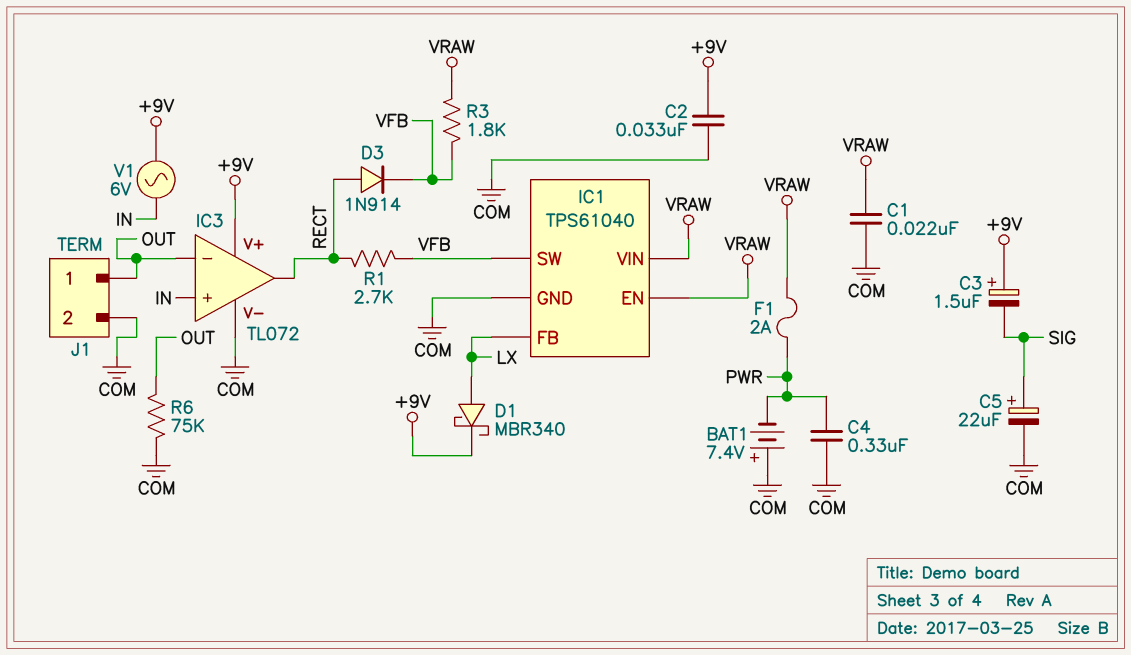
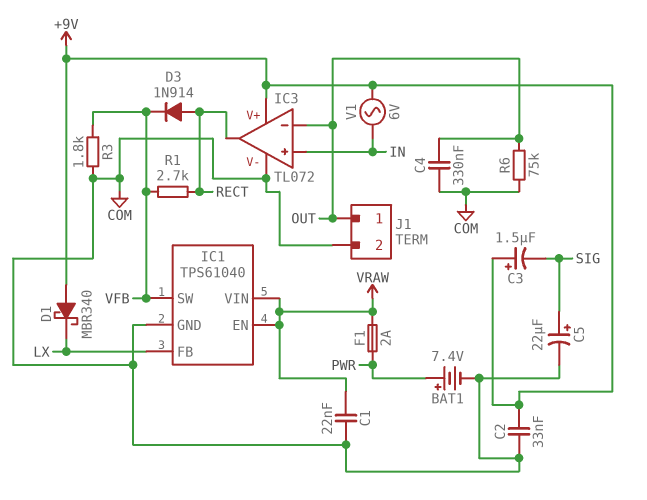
BAT1: 7.4V (plus COM, minus PWR) -> 7.4V (plus PWR, minus COM)
C4: 330nF (COM, PWR) -> 330nF (COM, OUT)
D1: schottky MBR340 (A LX, K +9V) -> schottky MBR340 (A +9V, K LX)
R3: 1.8k (VFB, VRAW) -> 1.8k (COM, VFB)

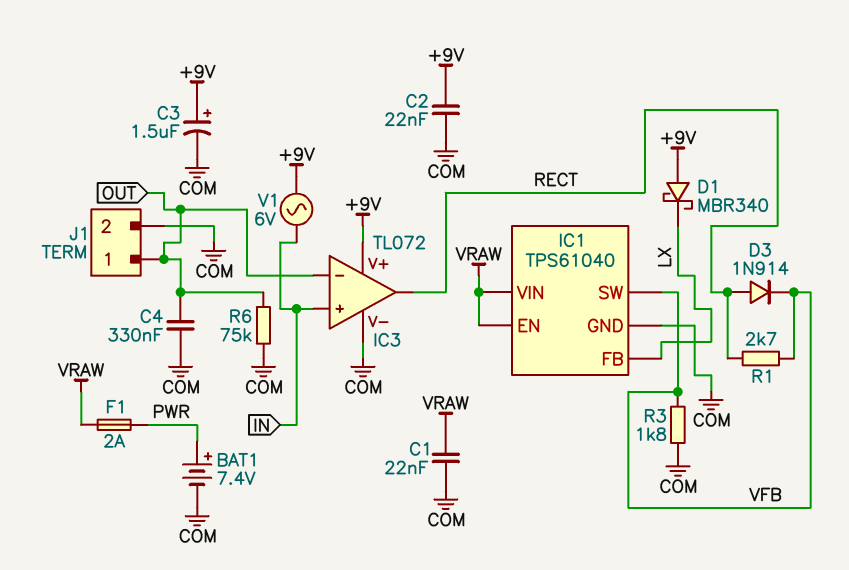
C2: 33nF (+9V, COM) -> 22nF (+9V, COM)
C3: 1.5uF (plus +9V, minus SIG) -> 1.5uF (plus +9V, minus COM)
C5: 22uF (plus SIG, minus COM) -> none

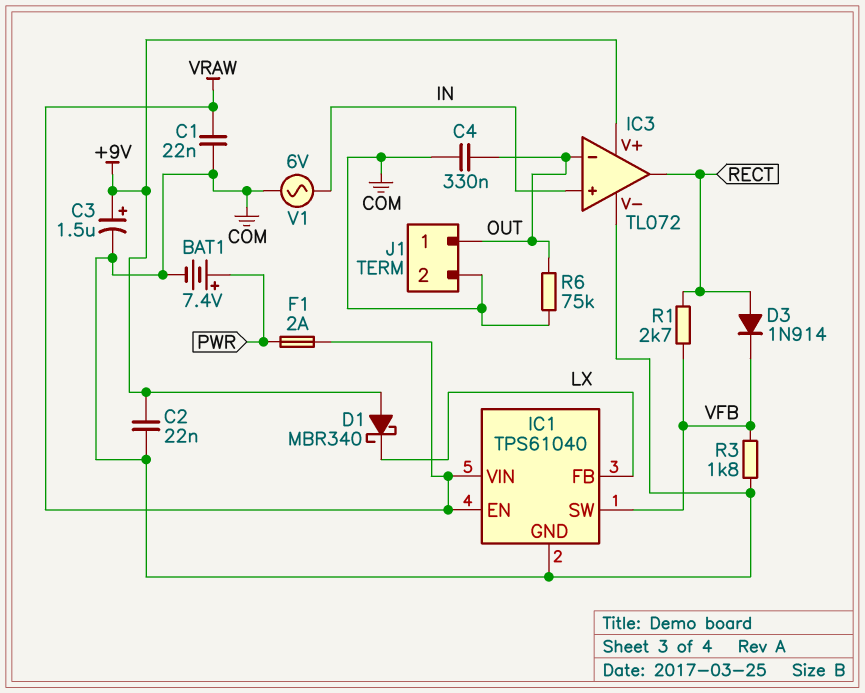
V1: AC 6V (+9V, IN) -> AC 6V (COM, IN)

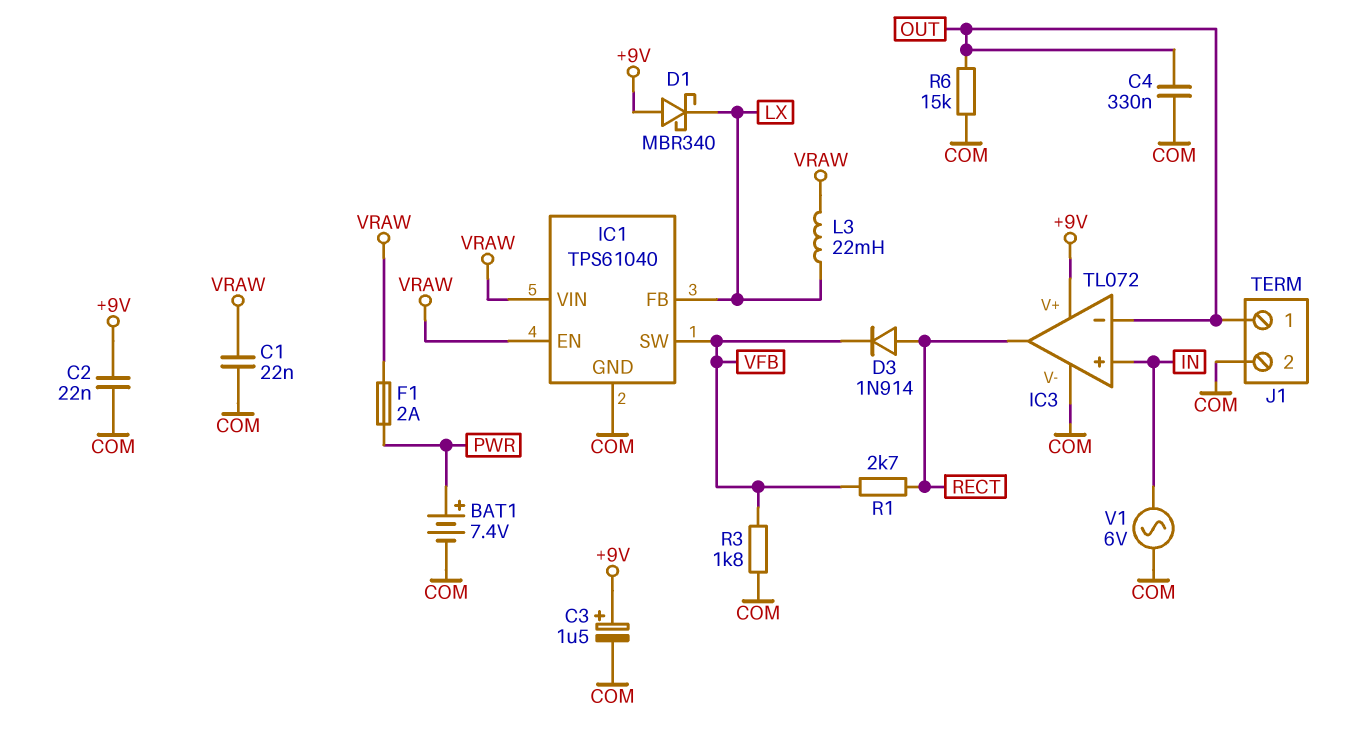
L3: none -> 22mH (LX, VRAW)
R6: 75k (COM, OUT) -> 15k (COM, OUT)

